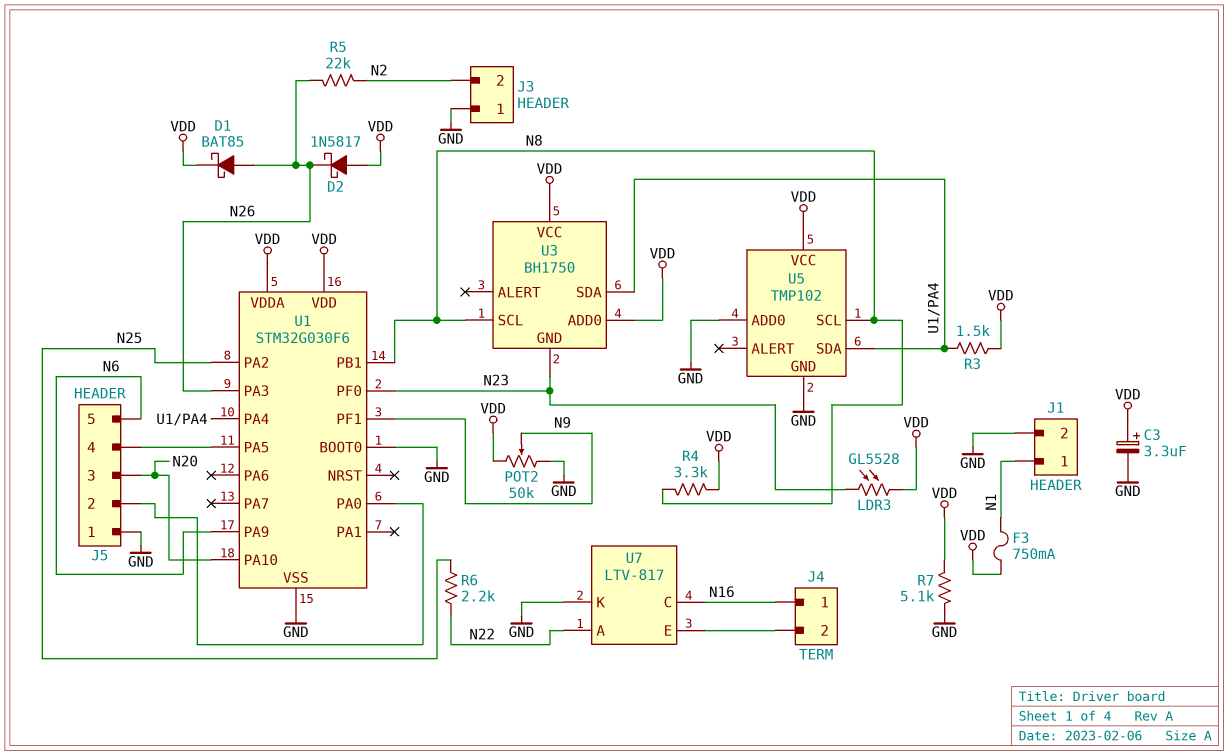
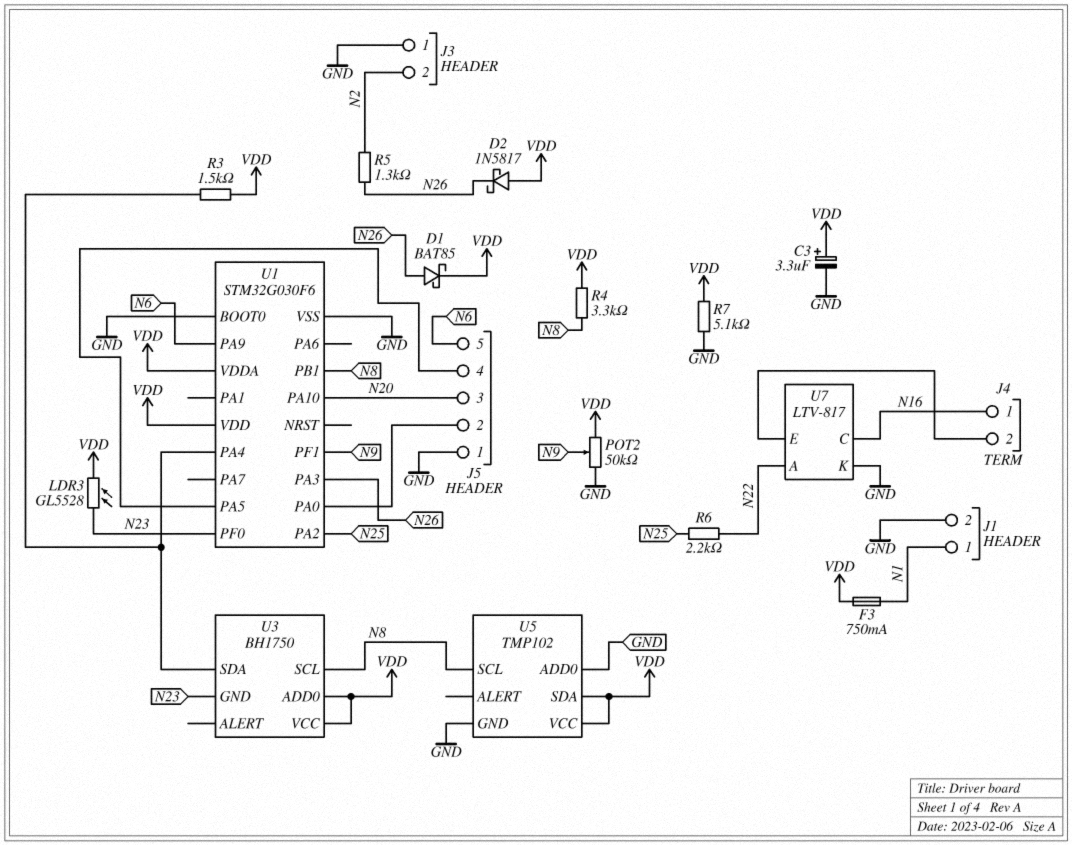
R5: 22k (N2, N26) -> 1.3k (N2, N26)
U5 pin SDA: U1/PA4 -> VDD

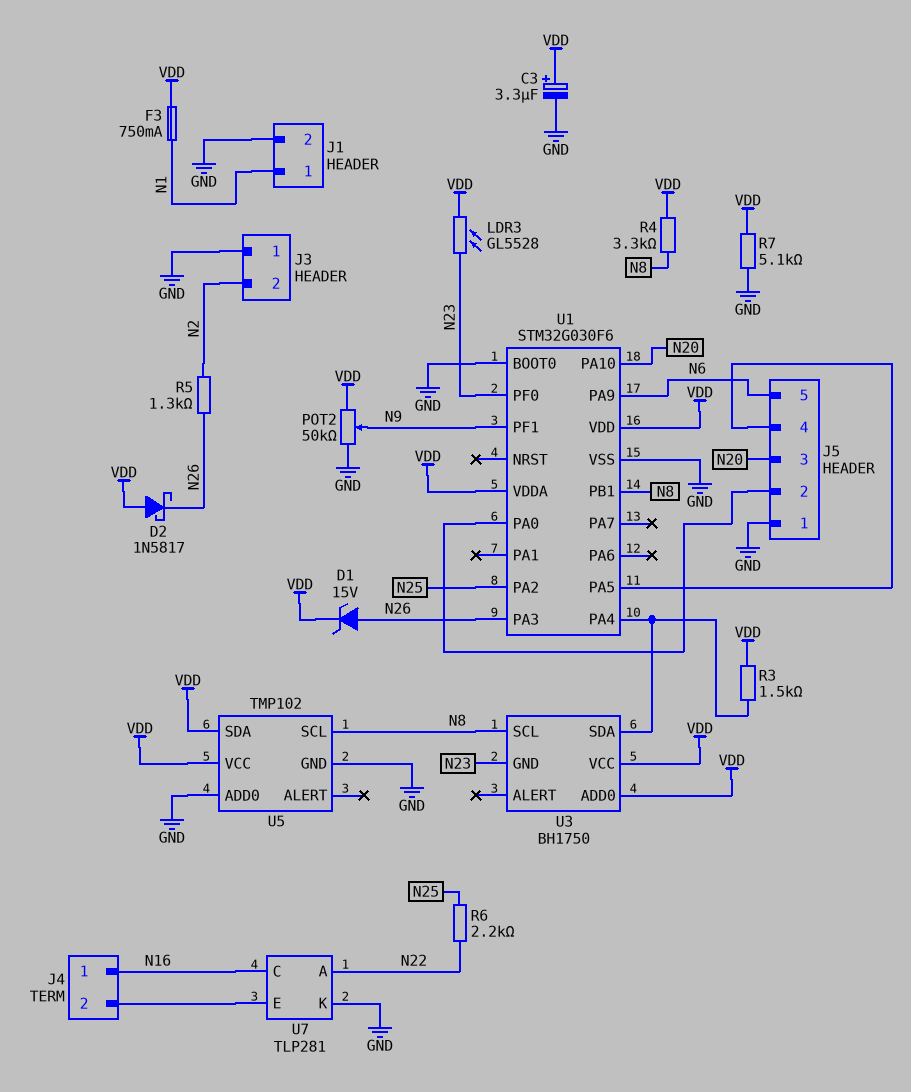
D1: schottky BAT85 (A N26, K VDD) -> zener 15V (A N26, K VDD)
U7: LTV-817 -> TLP281

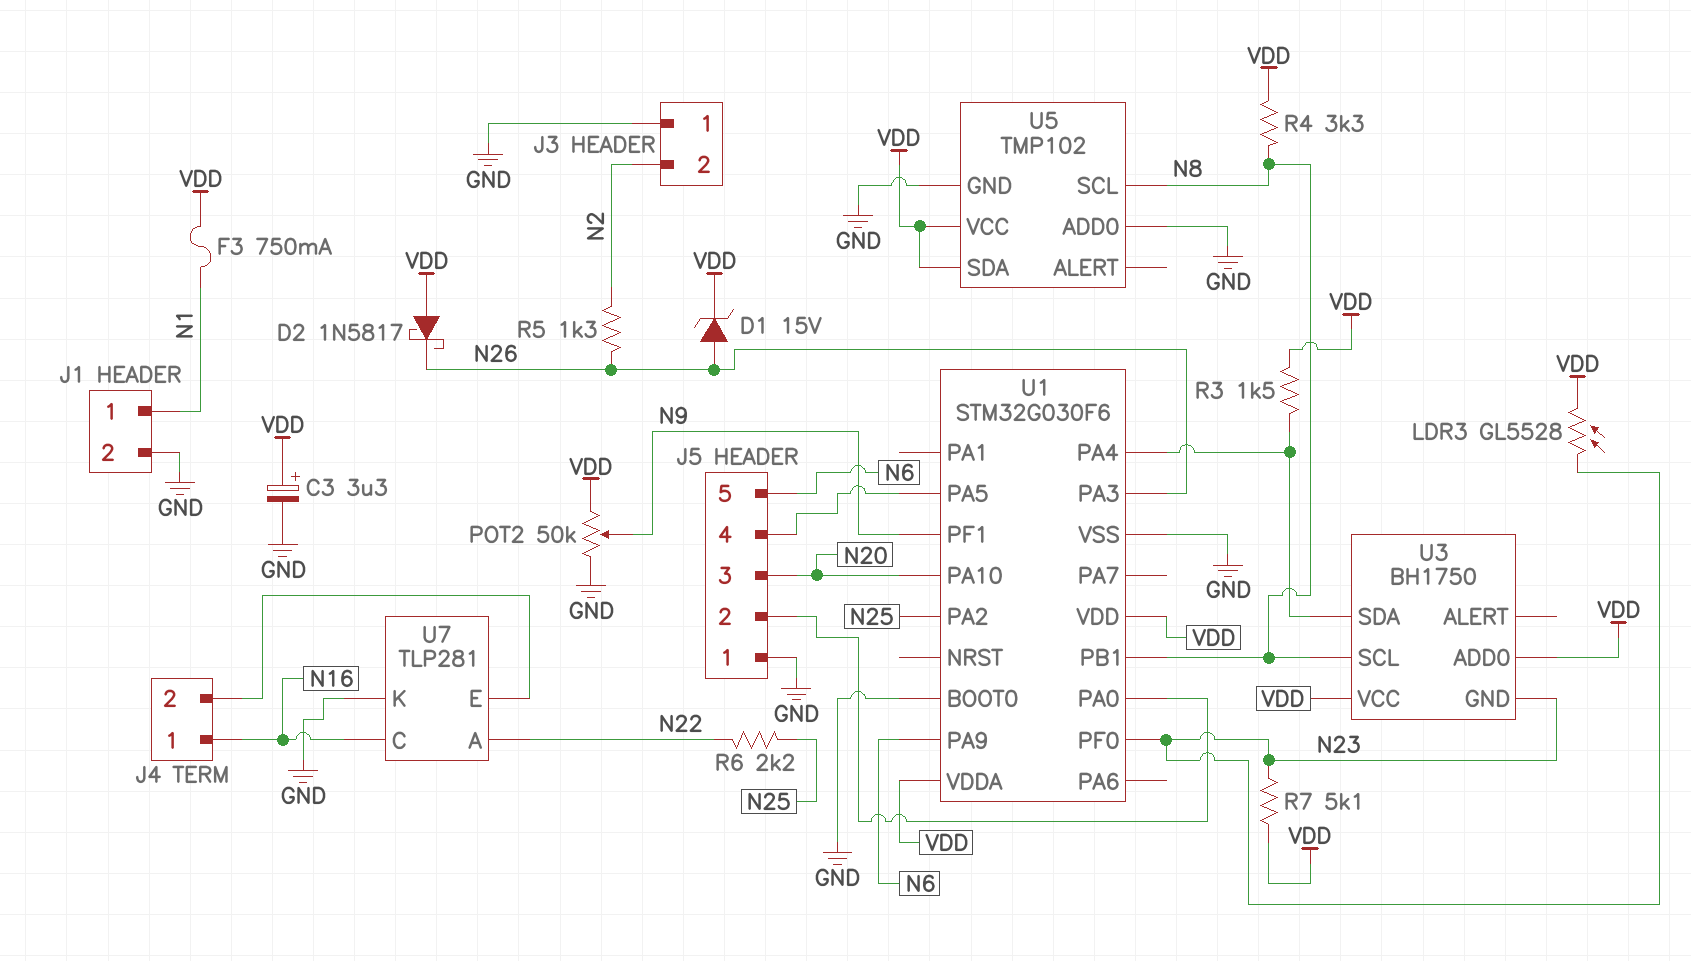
R7: 5.1k (GND, VDD) -> 5.1k (N23, VDD)

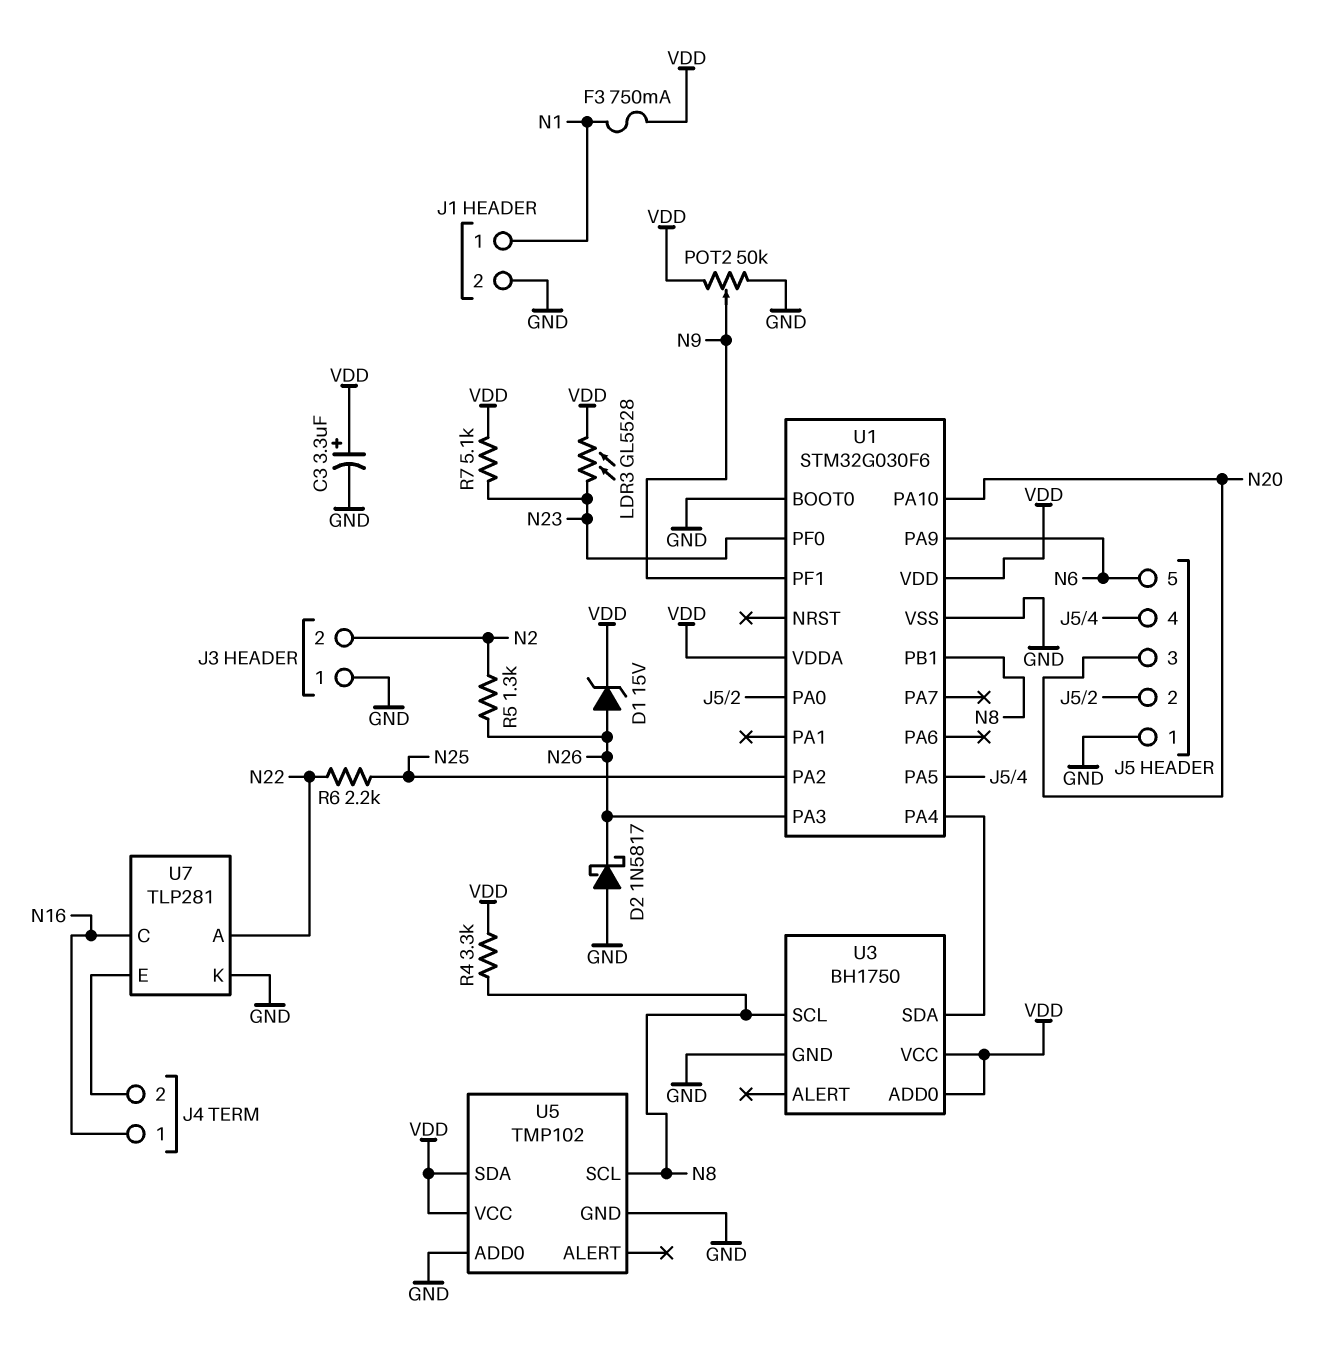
D2: schottky 1N5817 (A VDD, K N26) -> schottky 1N5817 (A GND, K N26)
R3: 1.5k (U1/PA4, VDD) -> none
U3 pin GND: N23 -> GND

